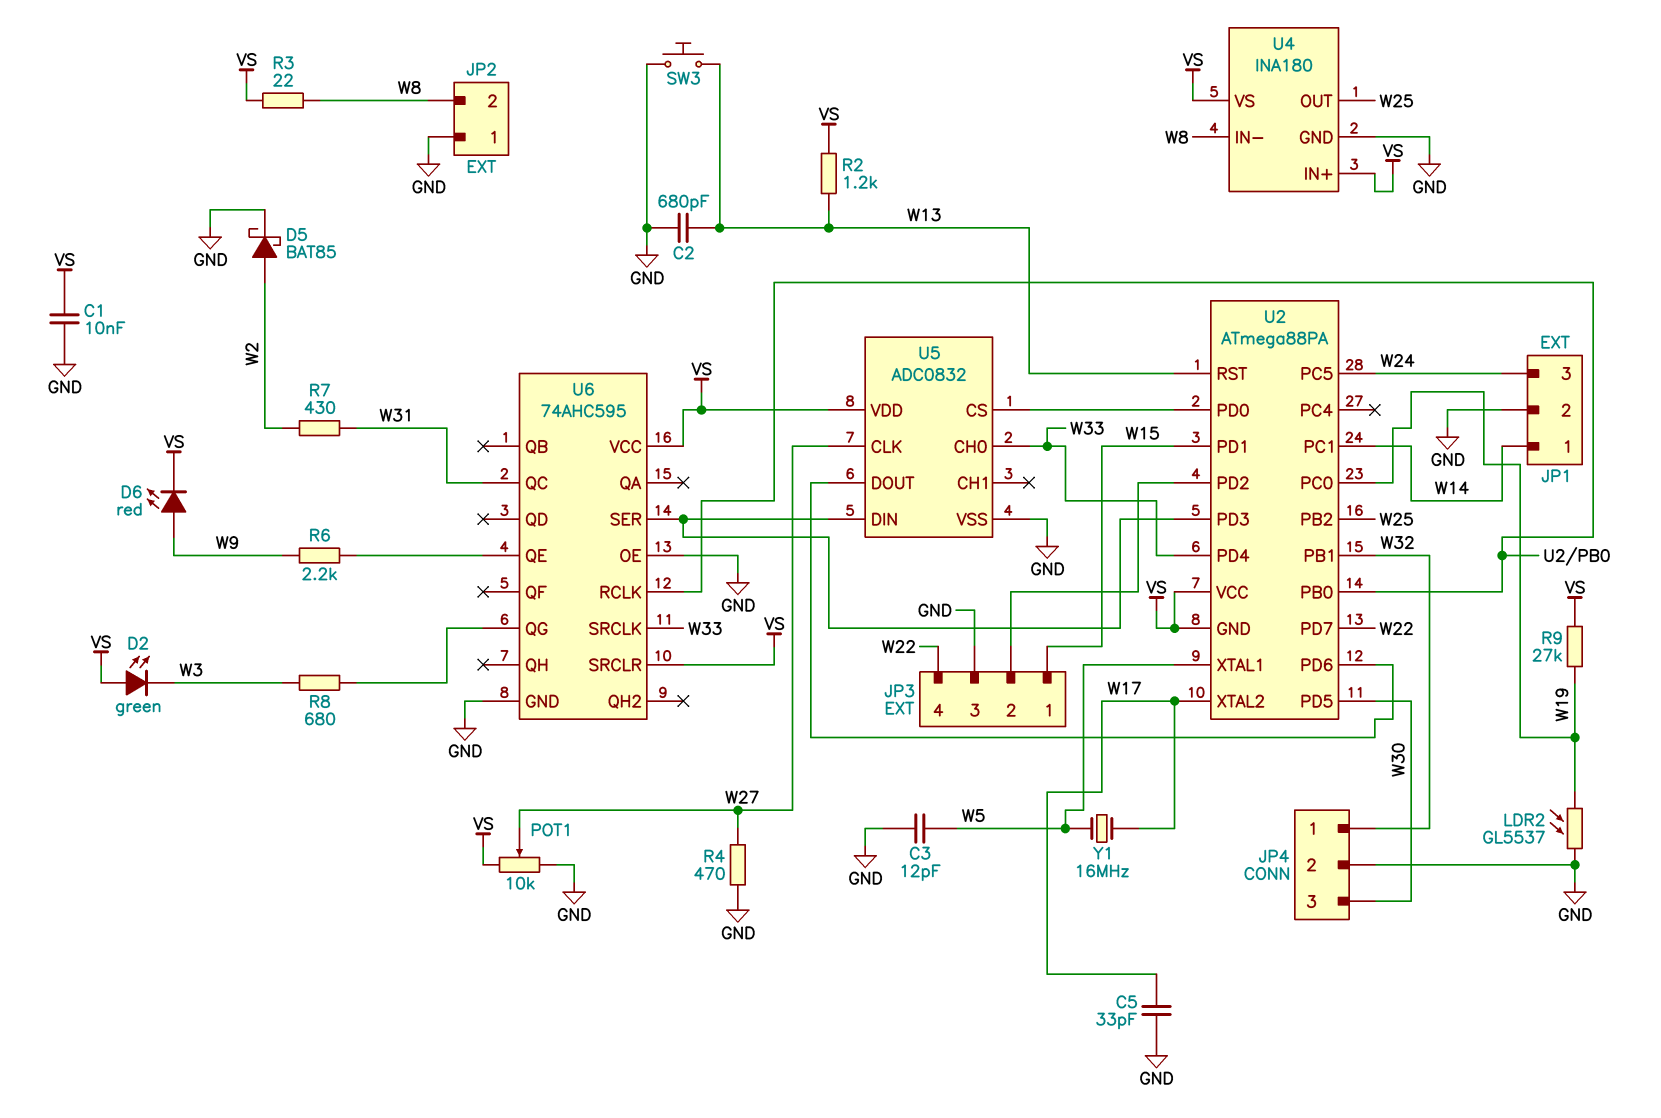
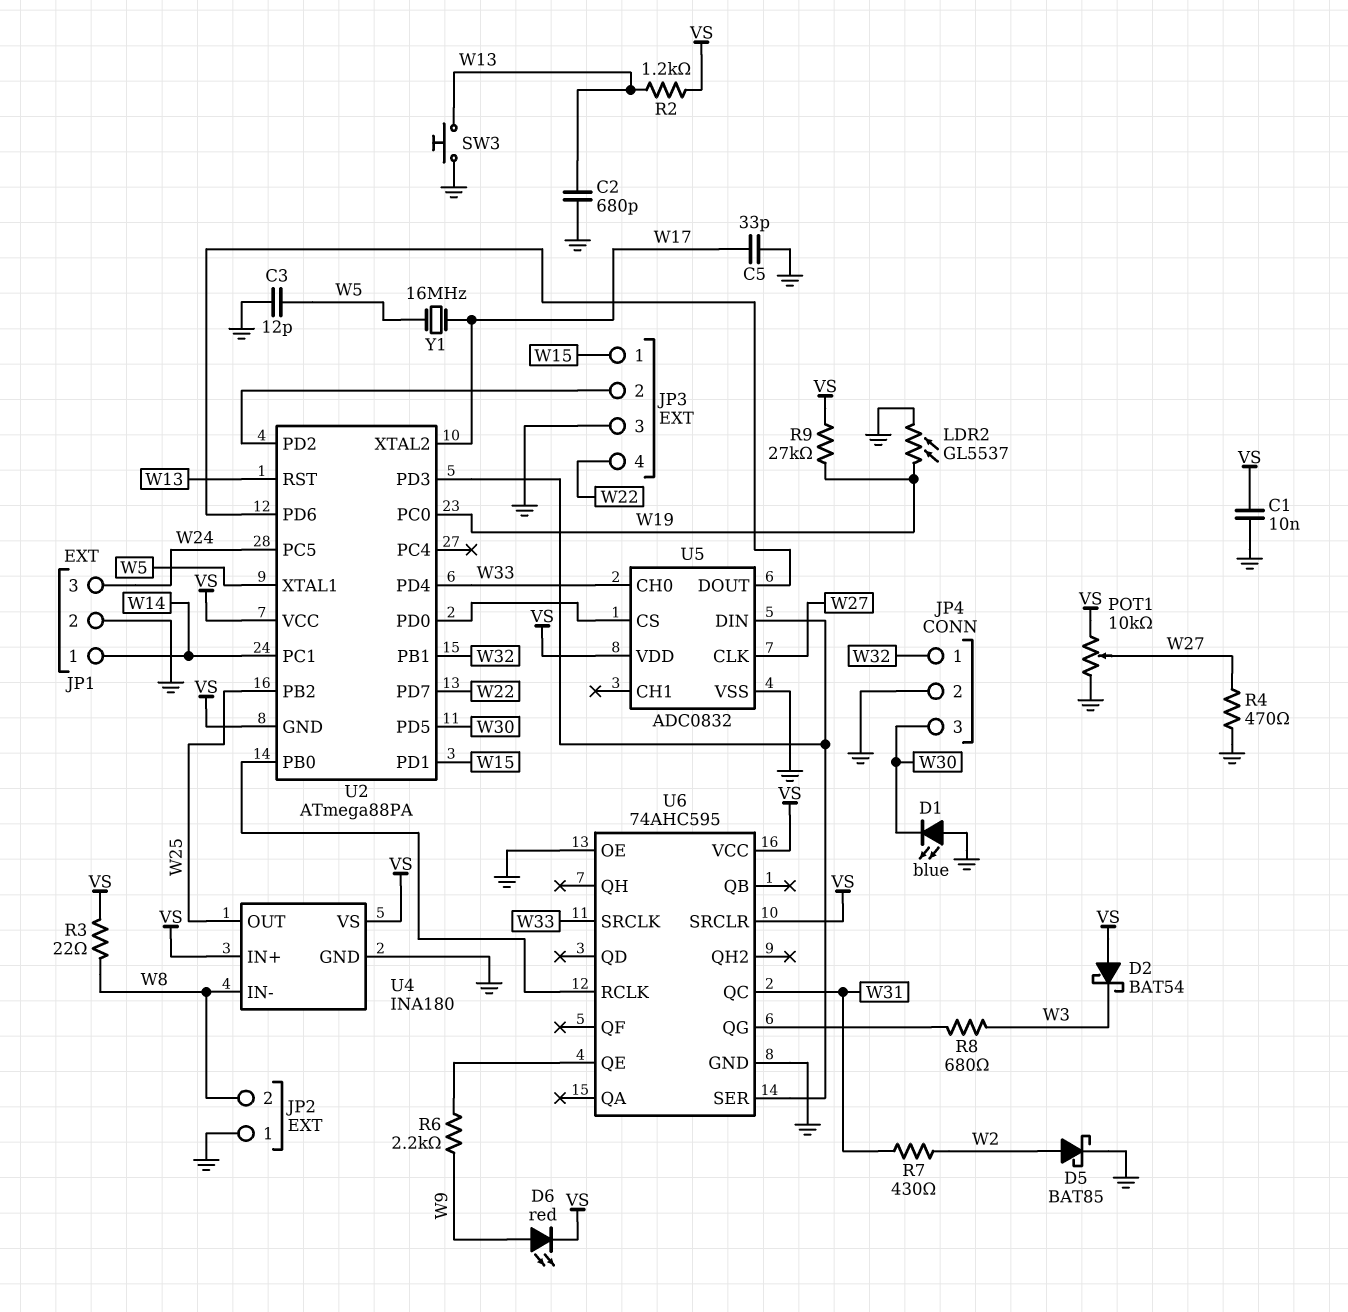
D1: none -> LED blue (A GND, K W30)
D2: LED green (A VS, K W3) -> schottky BAT54 (A VS, K W3)

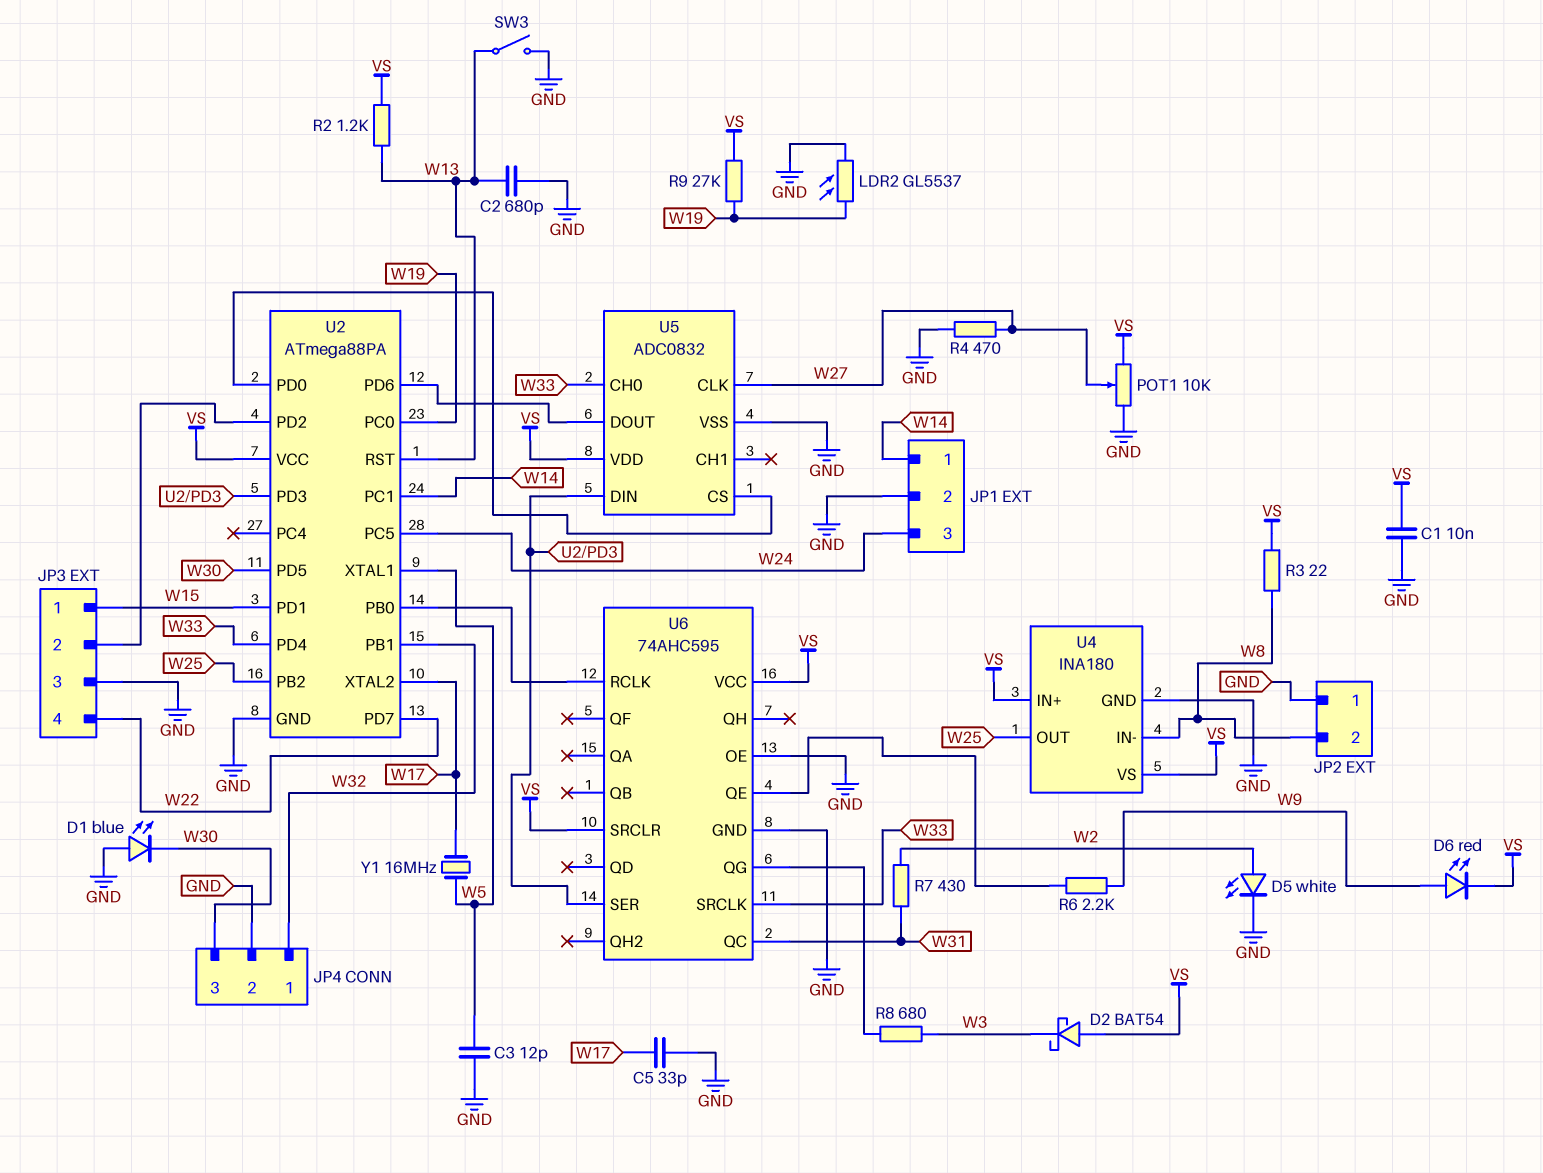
D5: schottky BAT85 (A W2, K GND) -> LED white (A W2, K GND)
SW3: button (GND, W13) -> switch (GND, W13)
U2 pin GND: VS -> GND

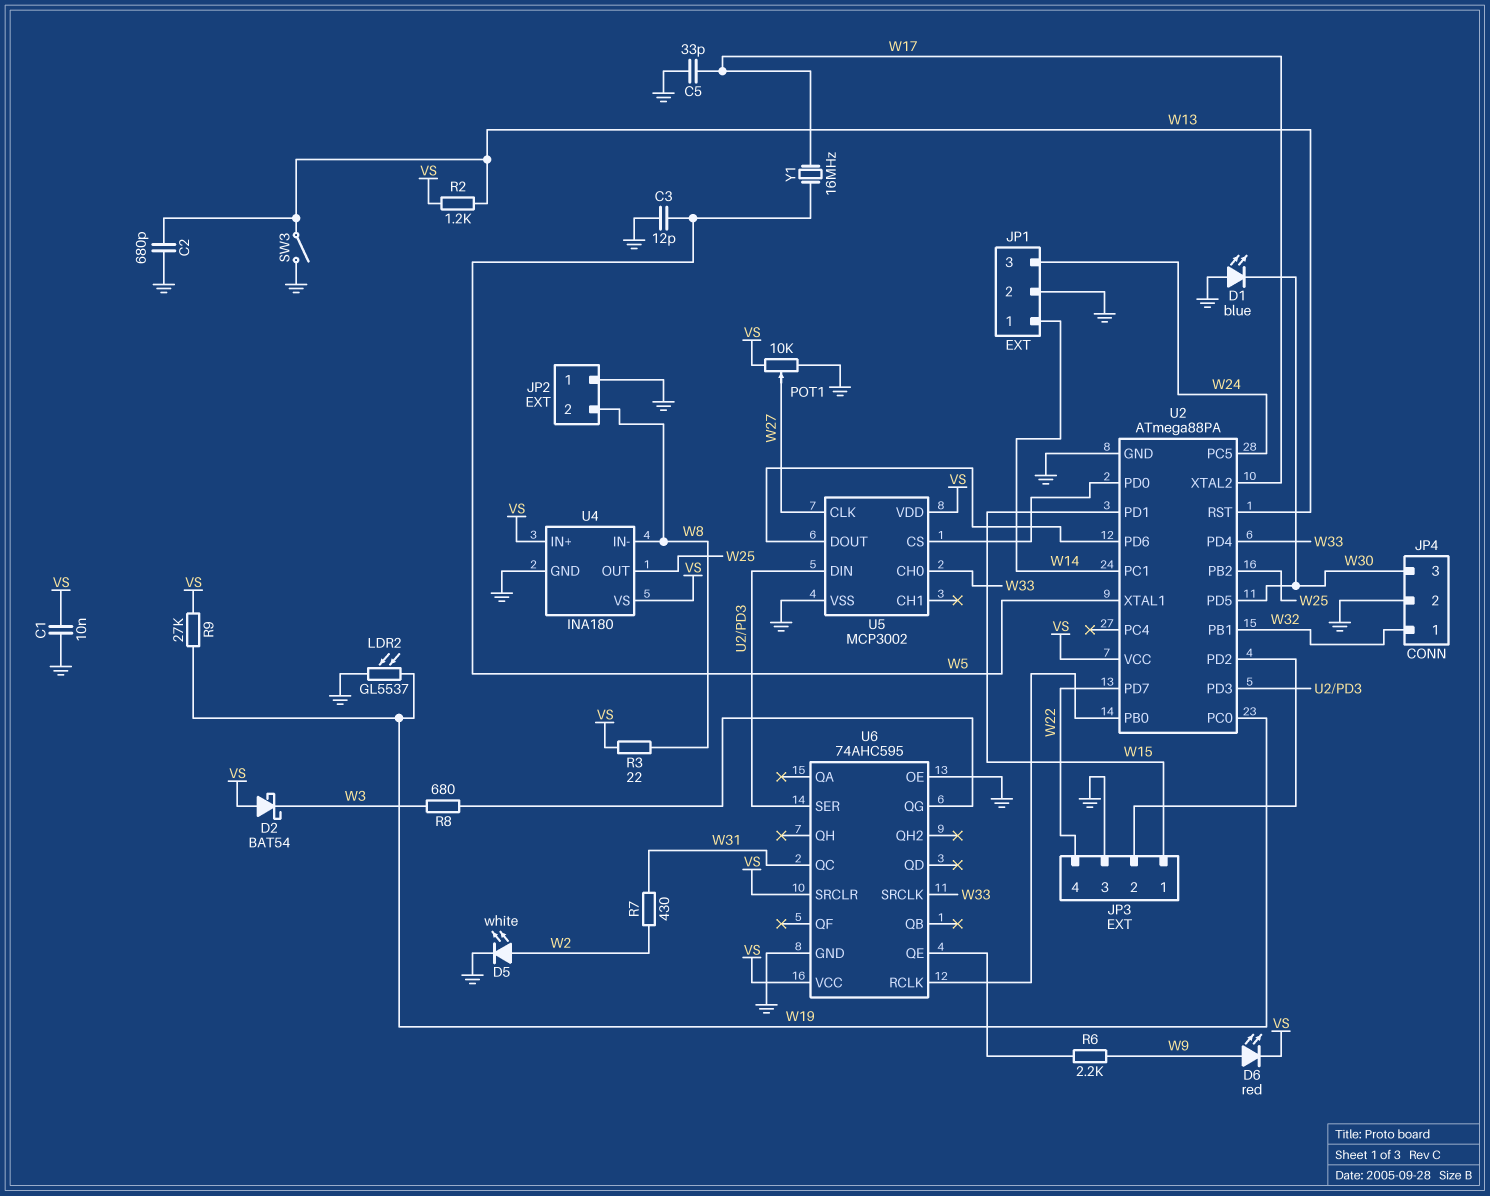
R4: 470 (GND, W27) -> none
U5: ADC0832 -> MCP3002

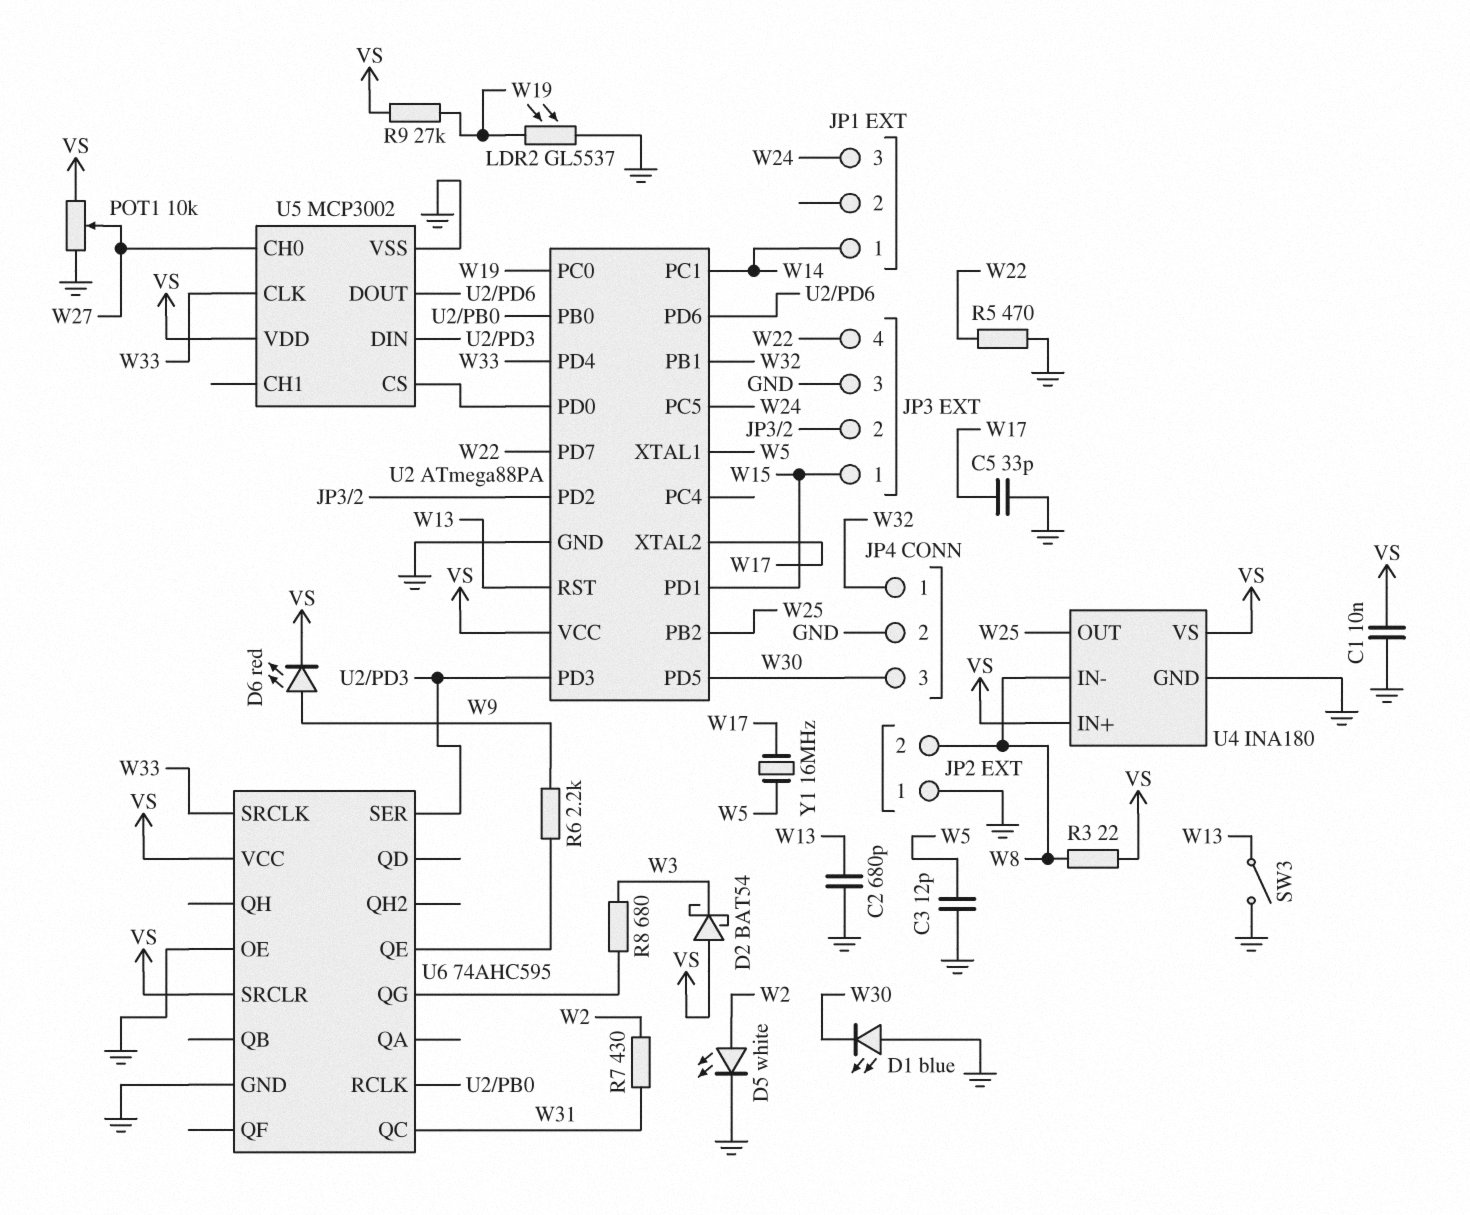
JP1 pin 2: GND -> none
R2: 1.2k (VS, W13) -> none
R5: none -> 470 (GND, W22)
U5 pin CH0: W33 -> W27
U5 pin CLK: W27 -> W33

